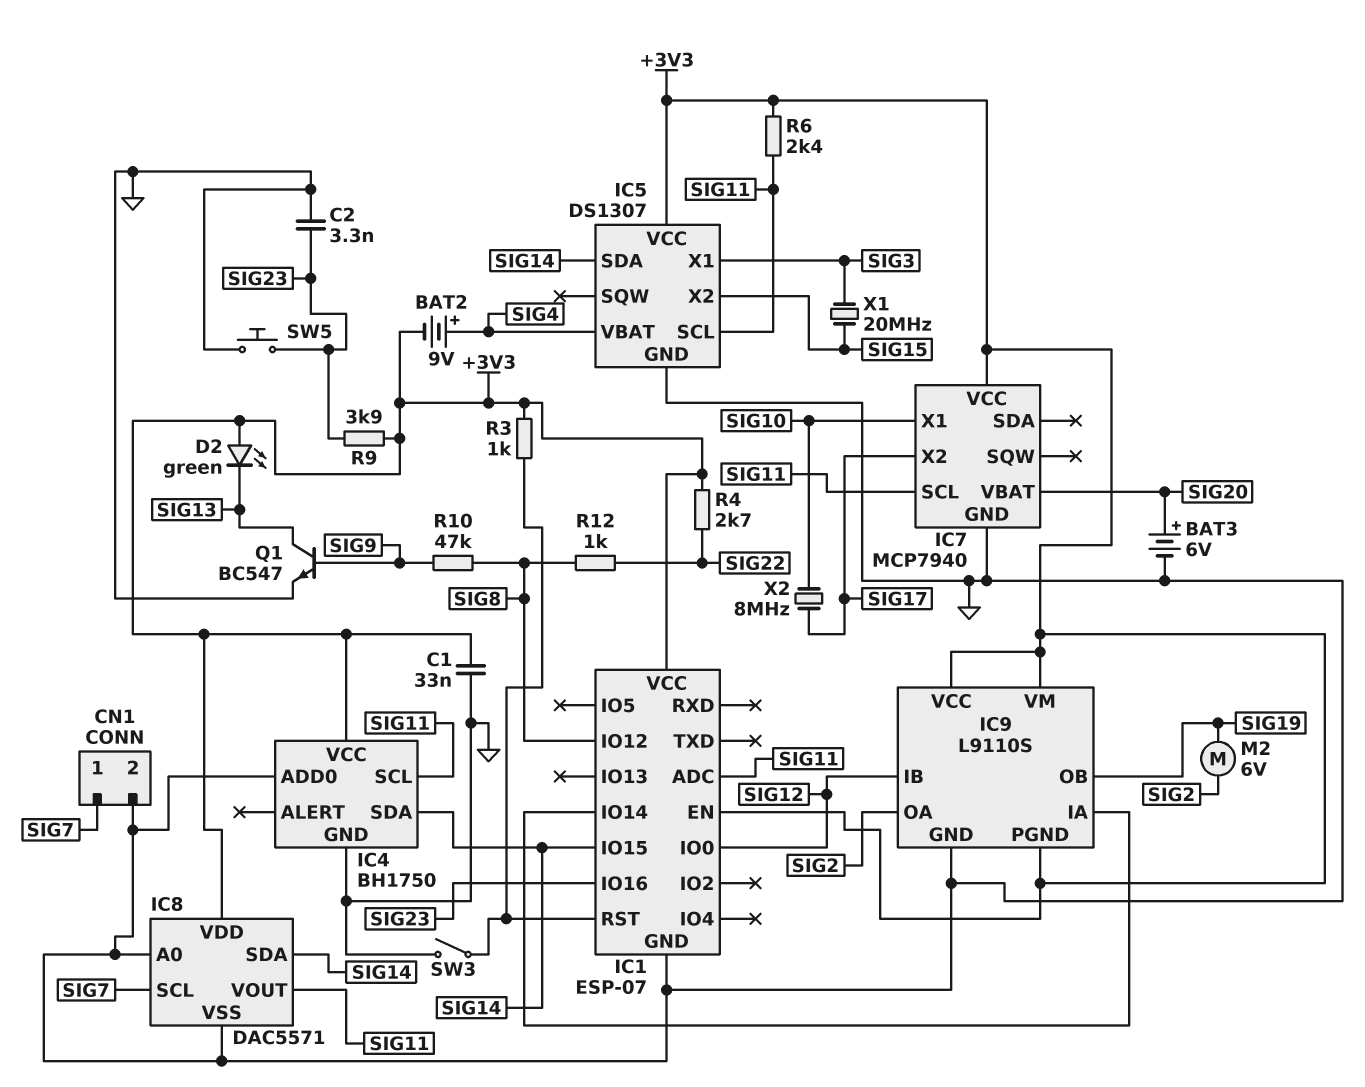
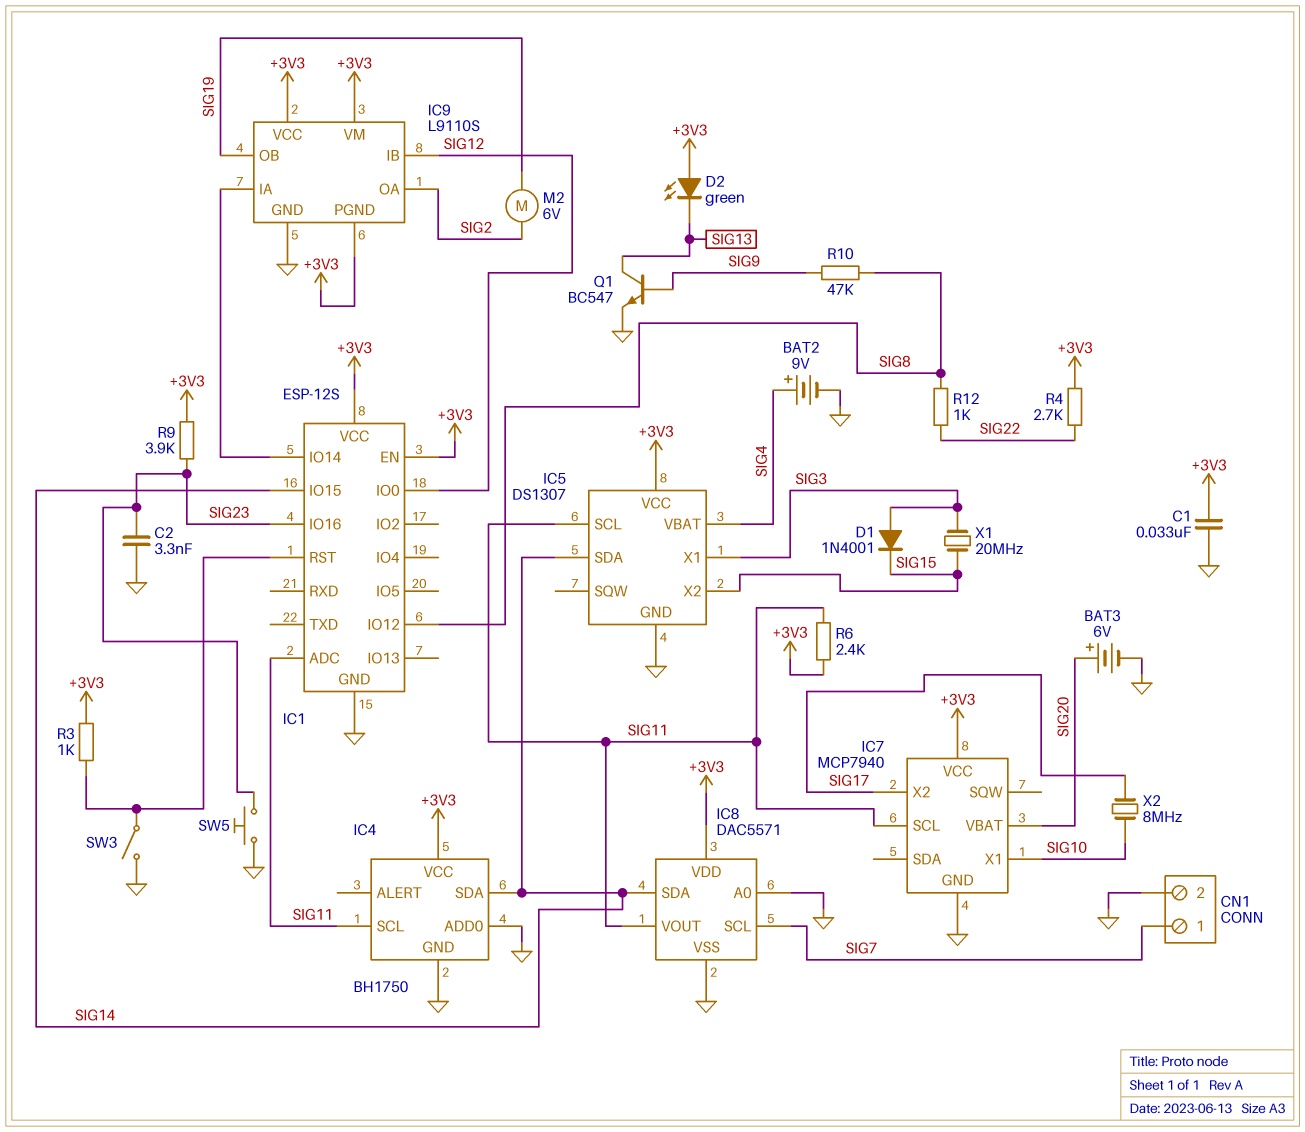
BAT2: 9V (plus SIG4, minus +3V3) -> 9V (plus SIG4, minus GND)
D1: none -> diode 1N4001 (A SIG3, K SIG15)
IC1: ESP-07 -> ESP-12S

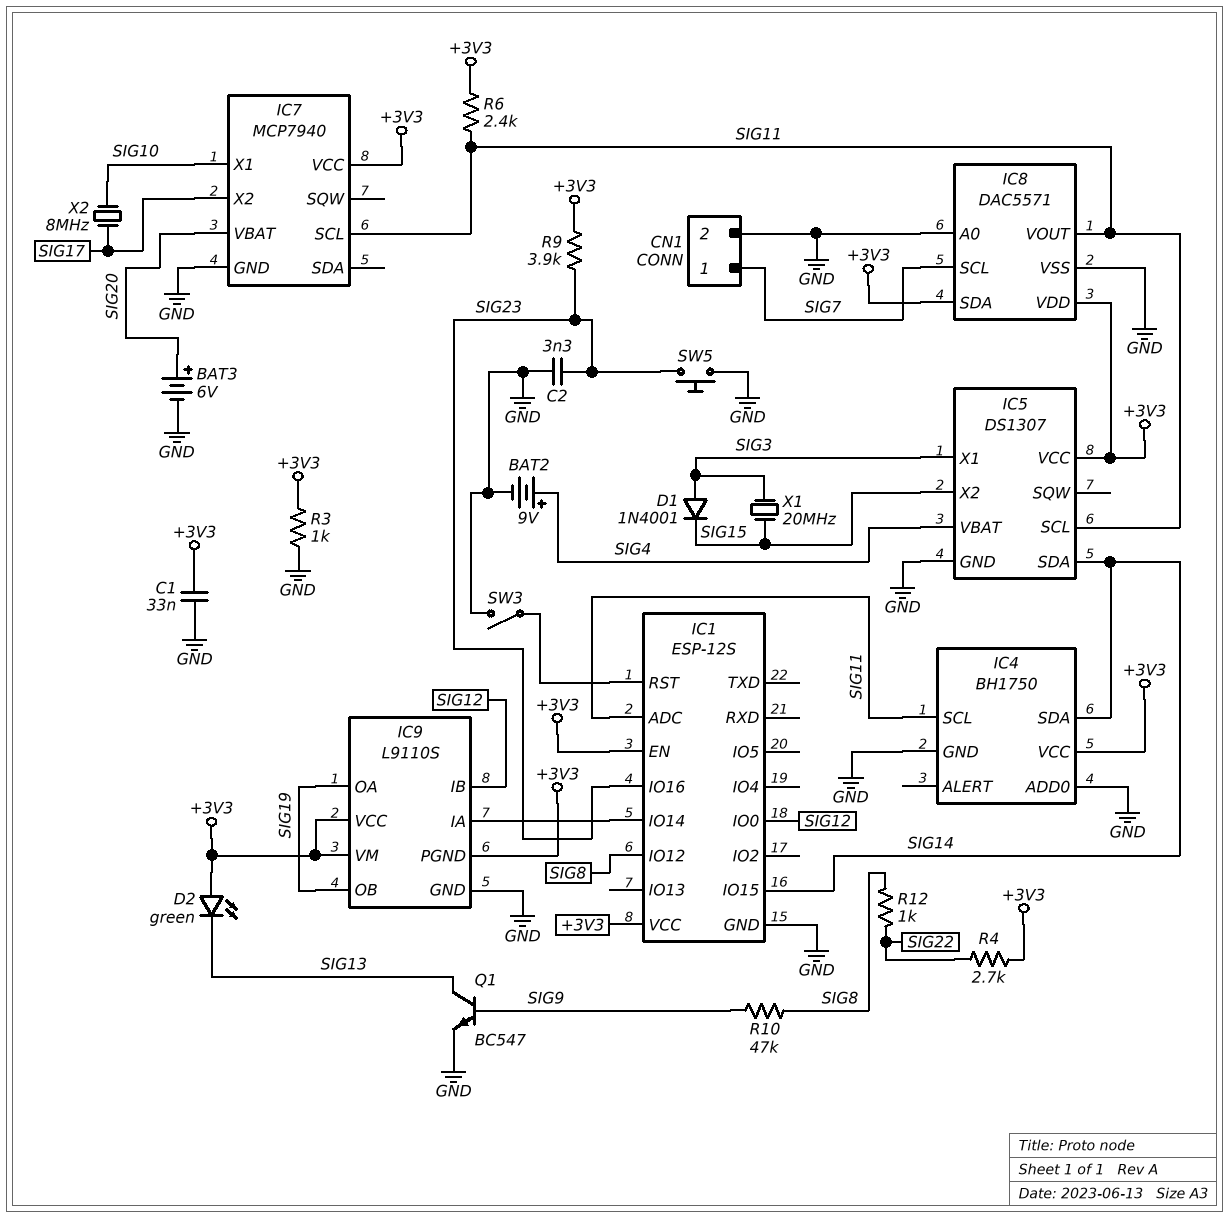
IC8 pin SDA: SIG14 -> +3V3
IC9 pin OA: SIG2 -> SIG19
M2: motor 6V (SIG2, SIG19) -> none
R3: 1k (+3V3, IC1/RST) -> 1k (+3V3, GND)

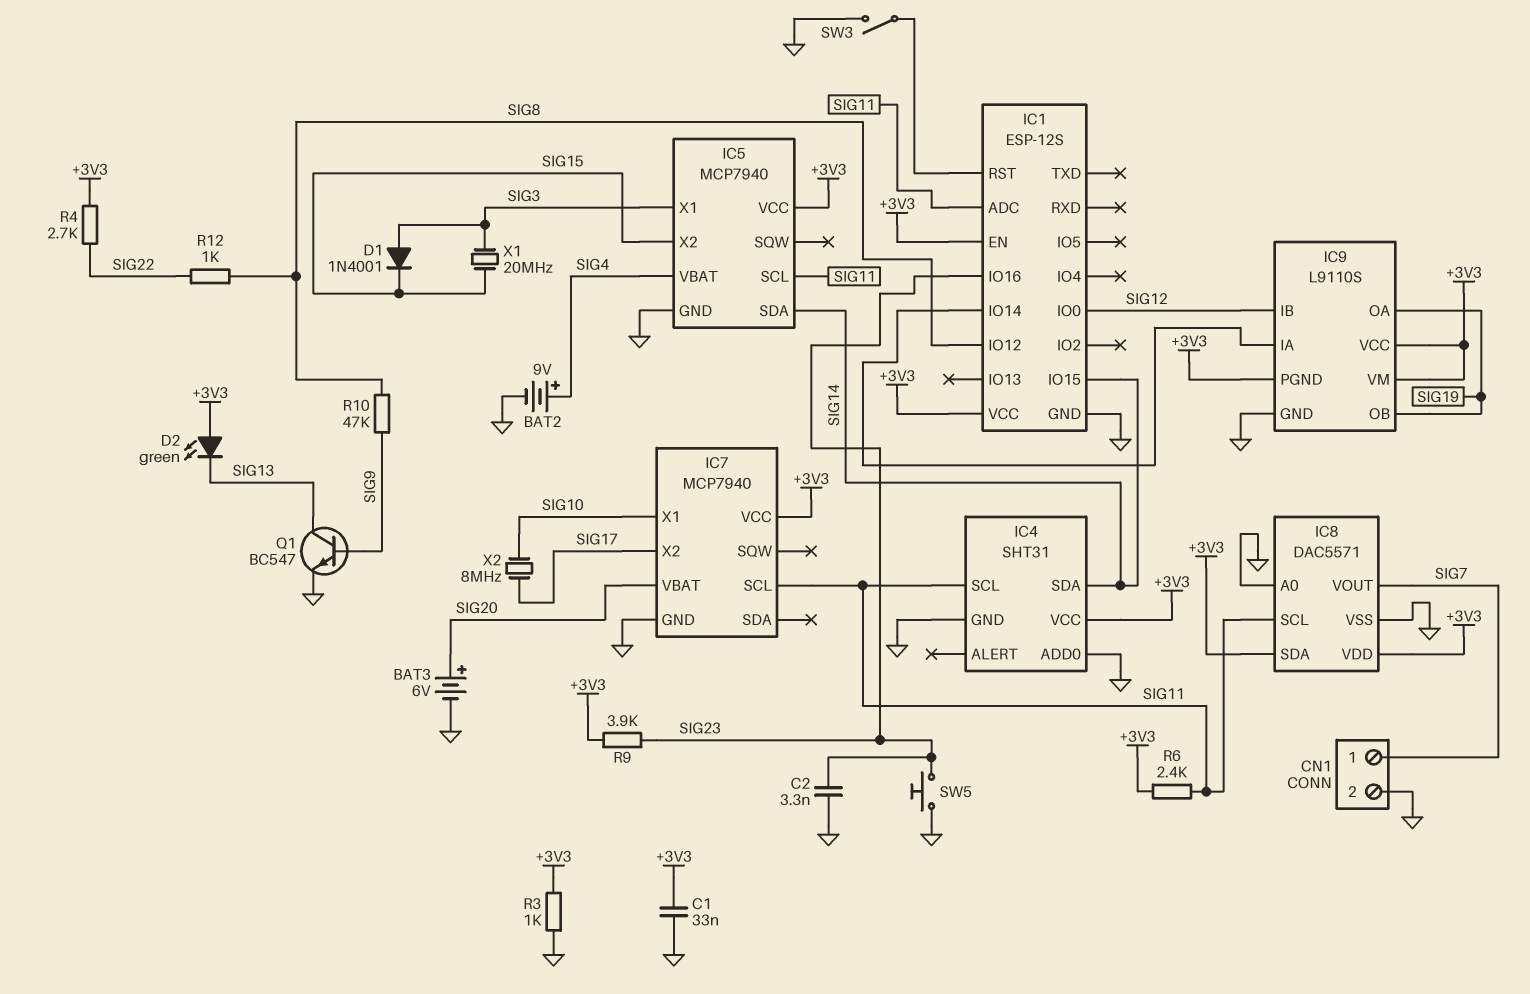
IC4: BH1750 -> SHT31
IC5: DS1307 -> MCP7940
IC8 pin SCL: SIG7 -> SIG11
IC8 pin VOUT: SIG11 -> SIG7

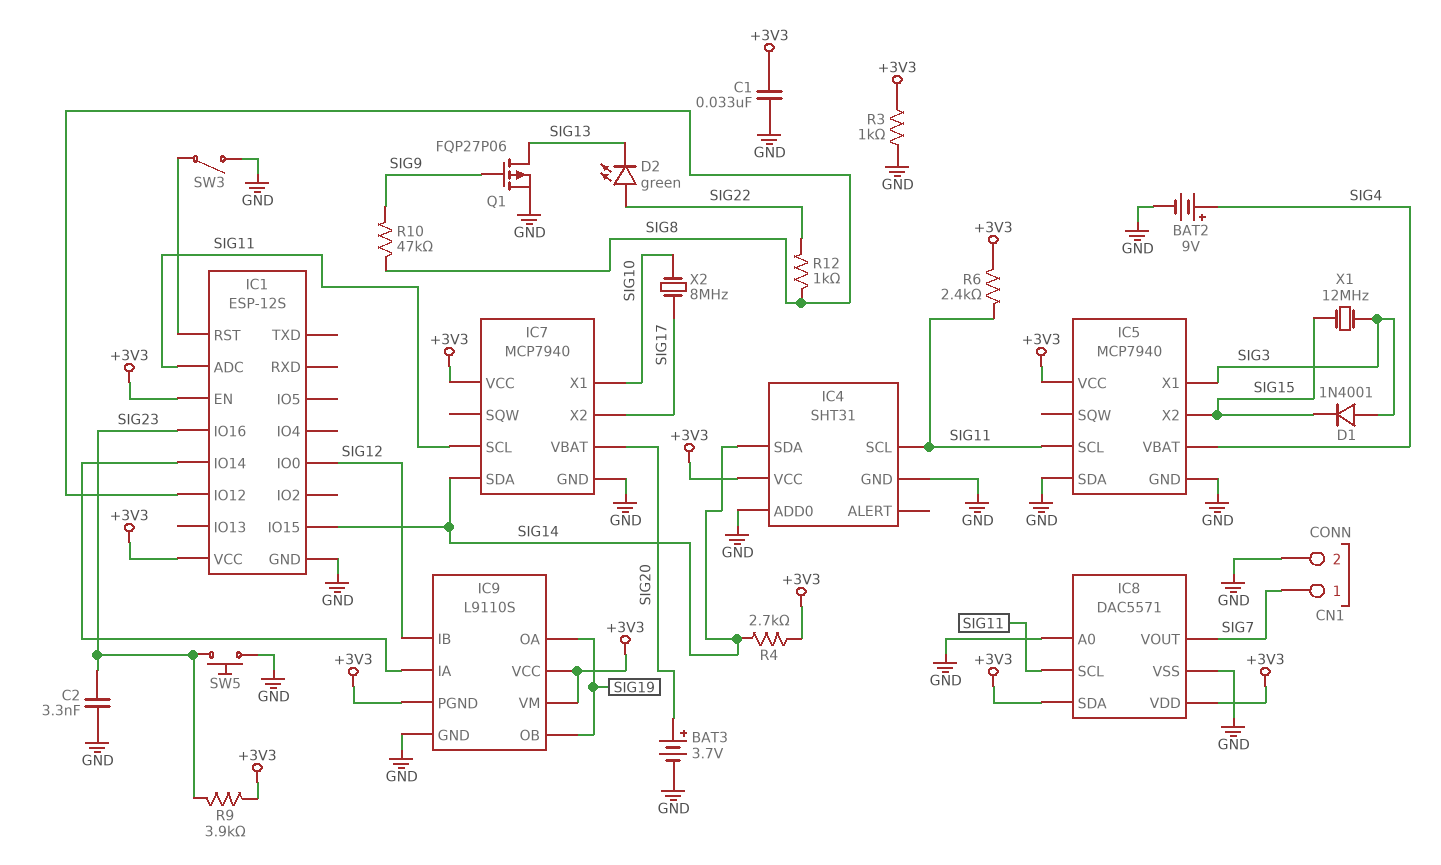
BAT3: 6V (plus SIG20, minus GND) -> 3.7V (plus SIG20, minus GND)
D2: LED green (A +3V3, K SIG13) -> LED green (A SIG22, K SIG13)
IC5 pin SDA: SIG14 -> GND
IC7 pin SDA: none -> SIG14
Q1: NPN BC547 (B SIG9, C SIG13, E GND) -> PMOS FQP27P06 (G SIG9, D SIG13, S GND)
R4: 2.7k (+3V3, SIG22) -> 2.7k (+3V3, SIG14)
X1: 20MHz (SIG3, SIG15) -> 12MHz (SIG3, SIG15)

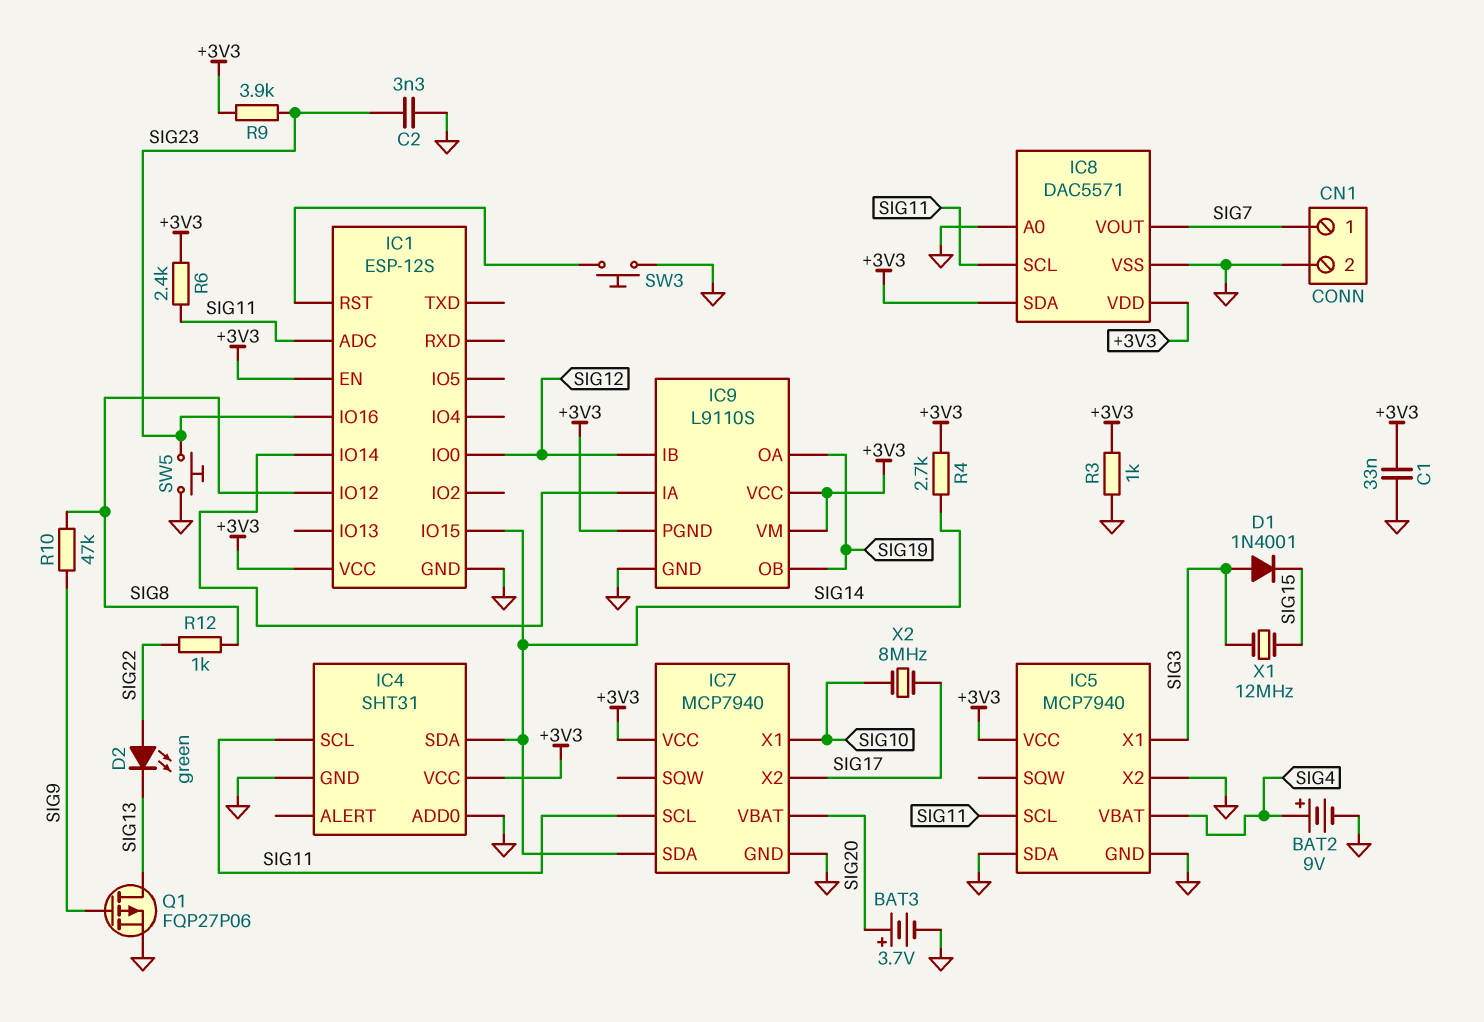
IC5 pin X2: SIG15 -> GND
SW3: switch (GND, IC1/RST) -> button (GND, IC1/RST)

